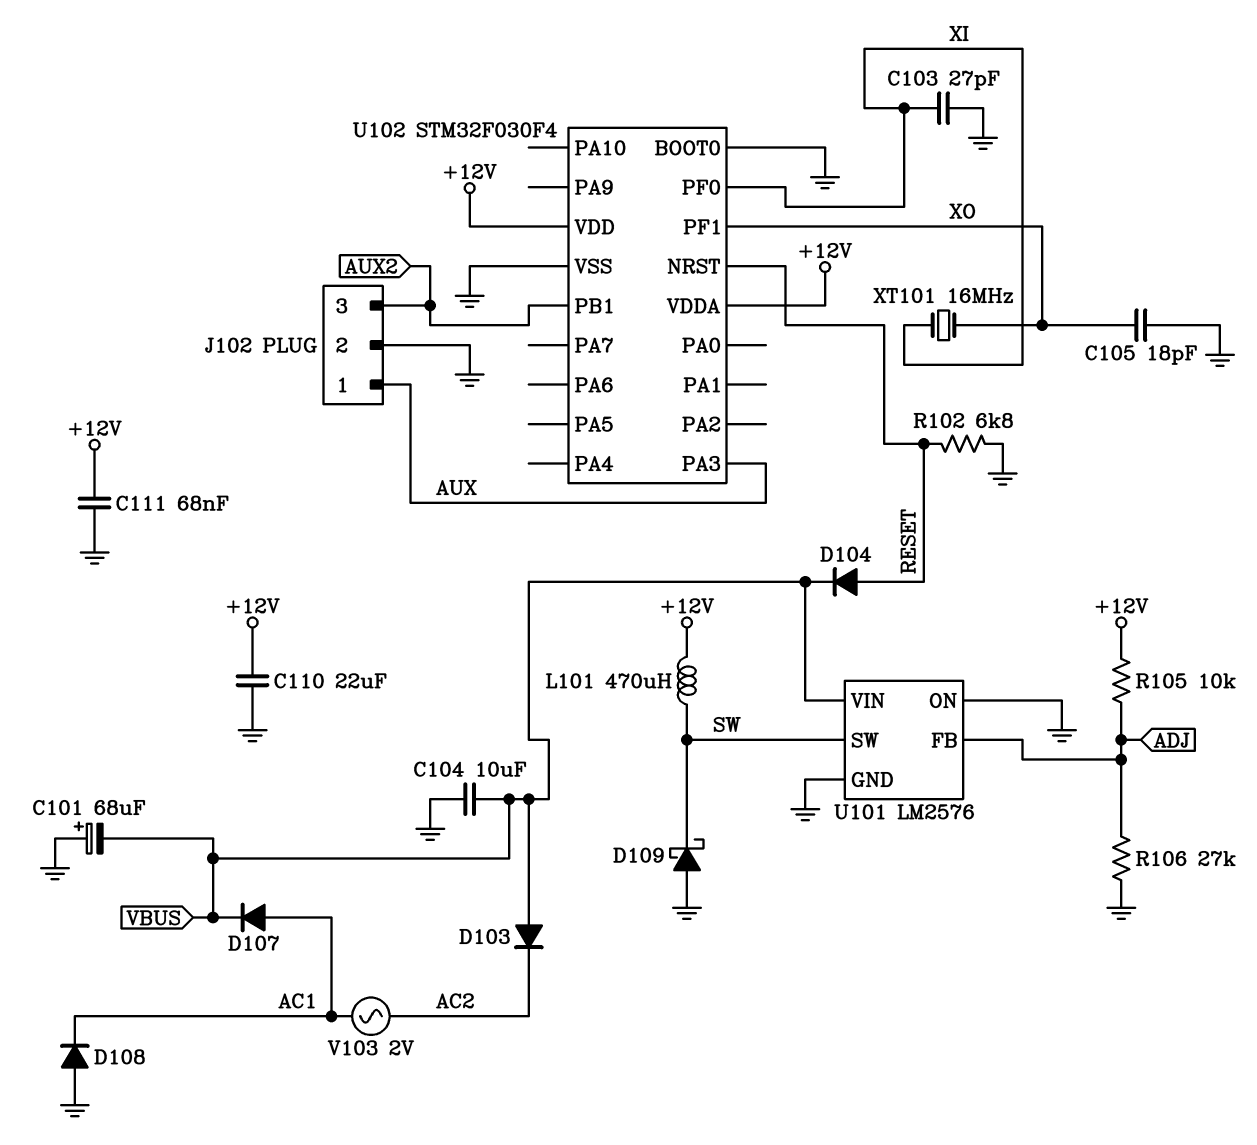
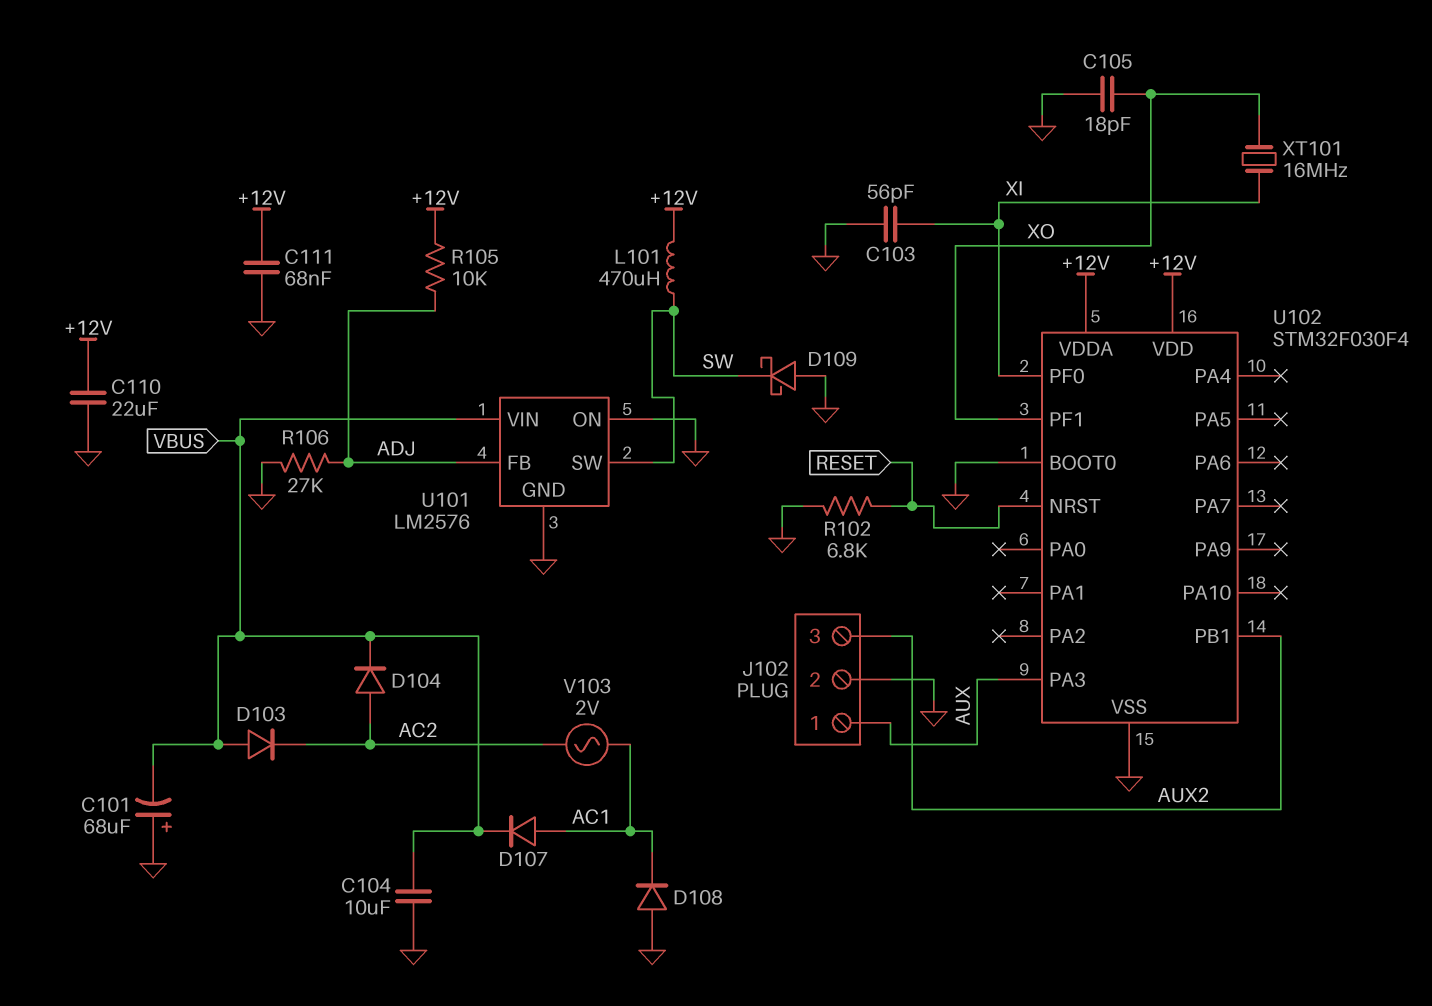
C103: 27pF (GND, XI) -> 56pF (GND, XI)
D104: diode (A RESET, K VBUS) -> diode (A AC2, K VBUS)

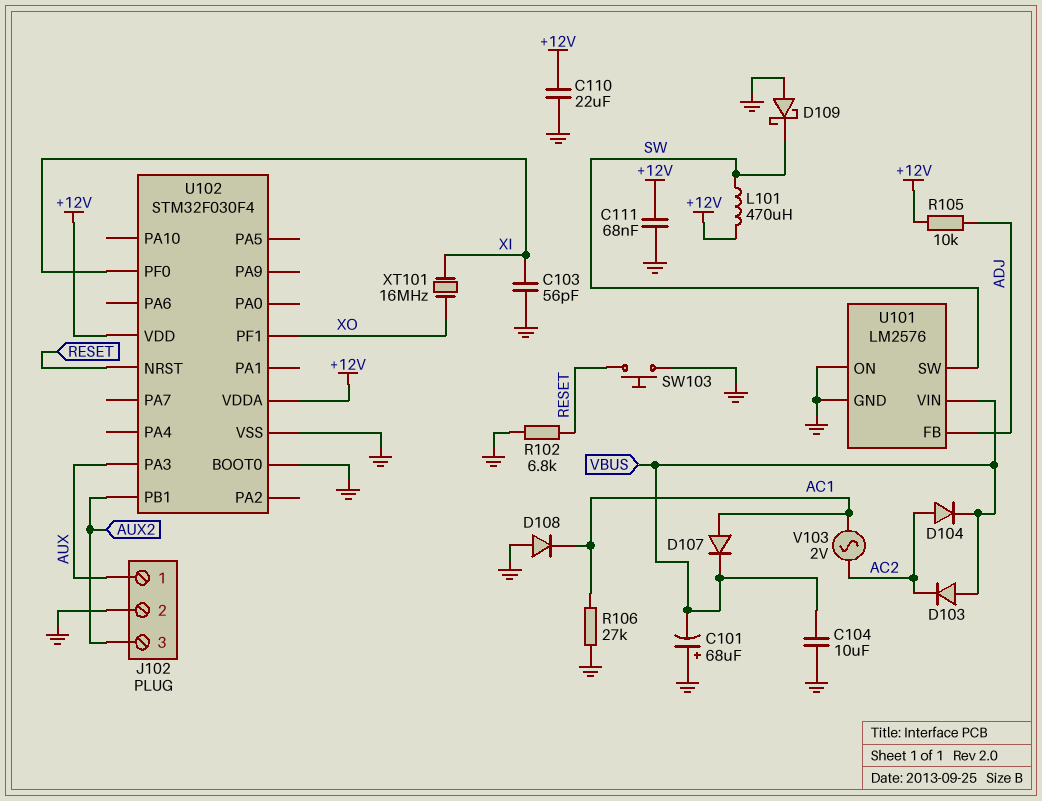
C105: 18pF (GND, XO) -> none
R106: 27k (ADJ, GND) -> 27k (AC1, GND)
SW103: none -> button (GND, RESET)

